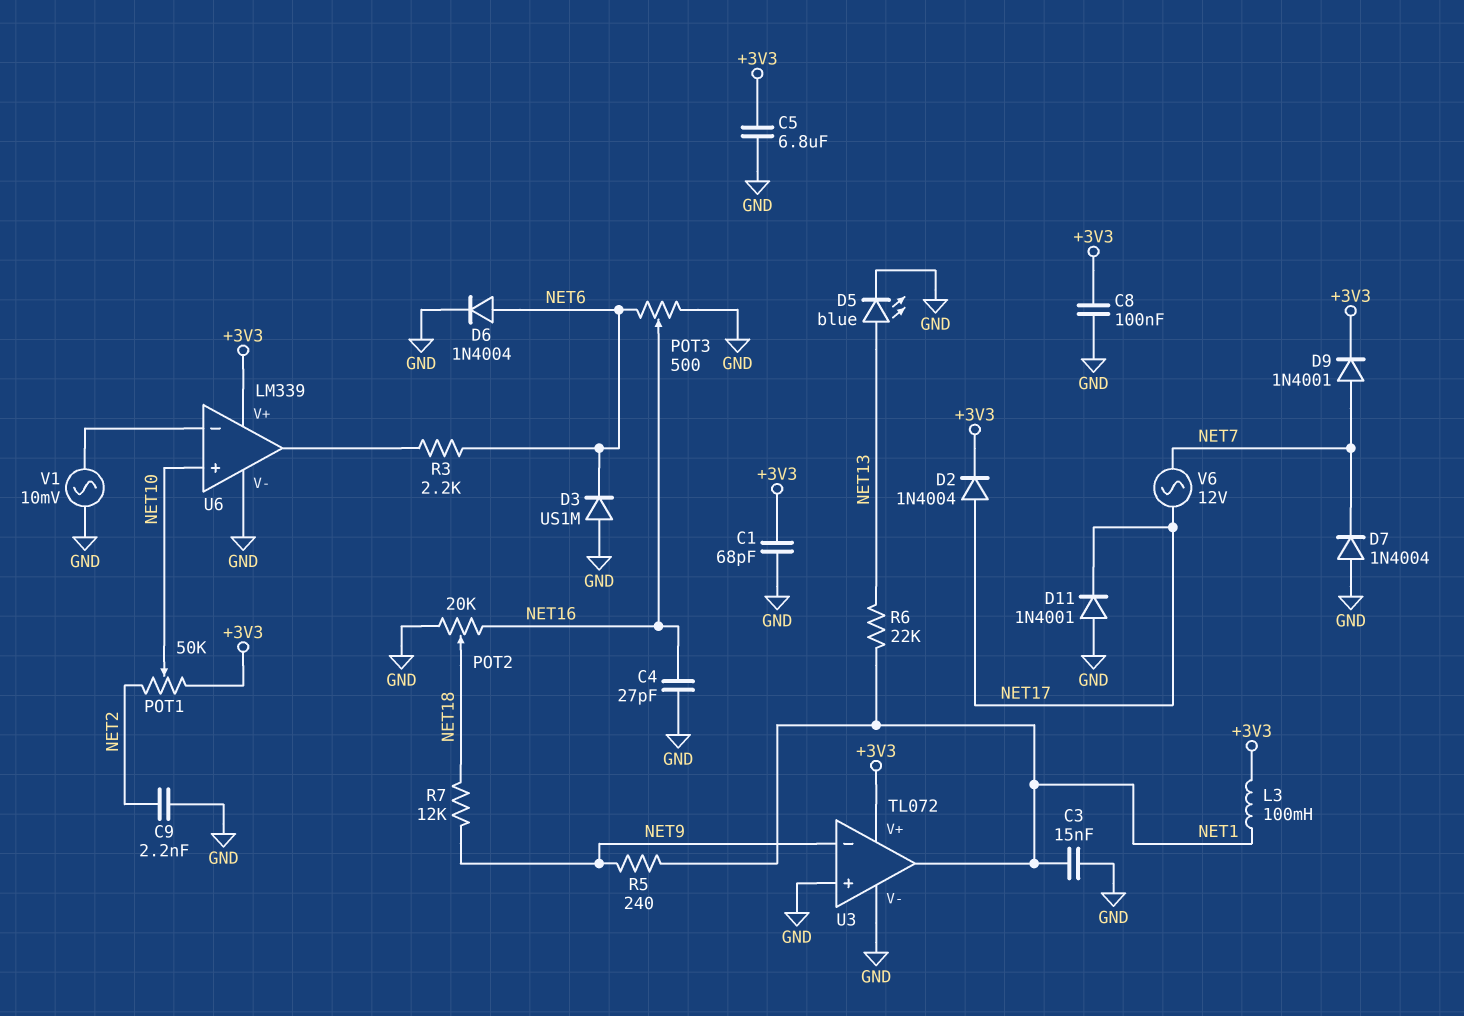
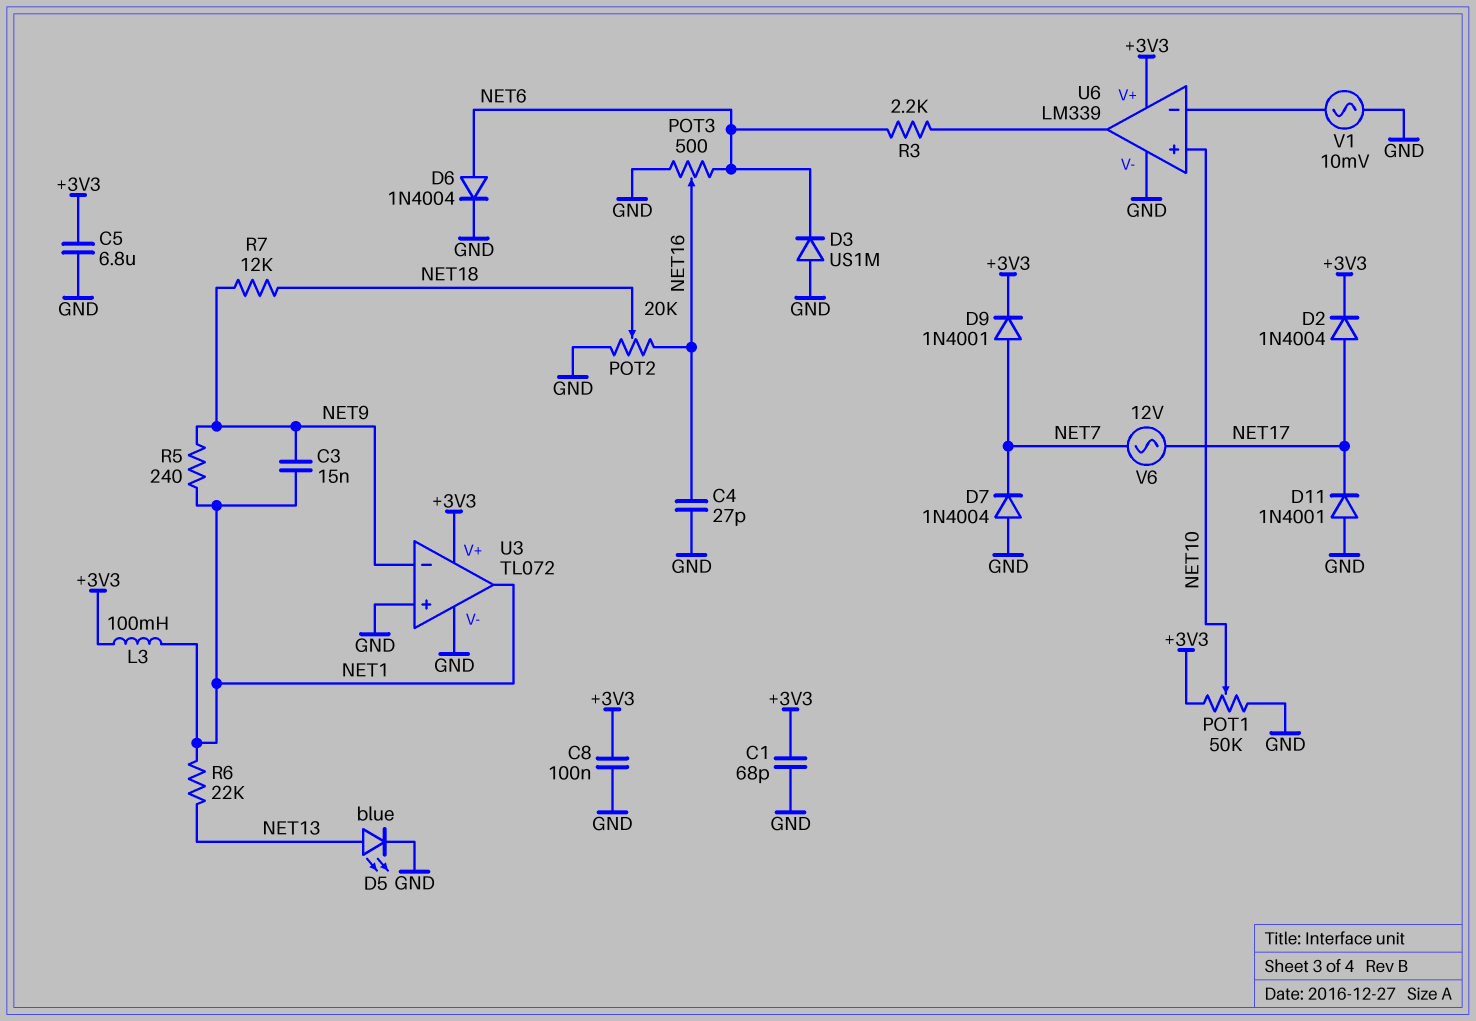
C3: 15nF (GND, NET1) -> 15nF (NET1, NET9)
C9: 2.2nF (GND, NET2) -> none
POT1: 50k (+3V3, NET2, wiper NET10) -> 50k (+3V3, GND, wiper NET10)

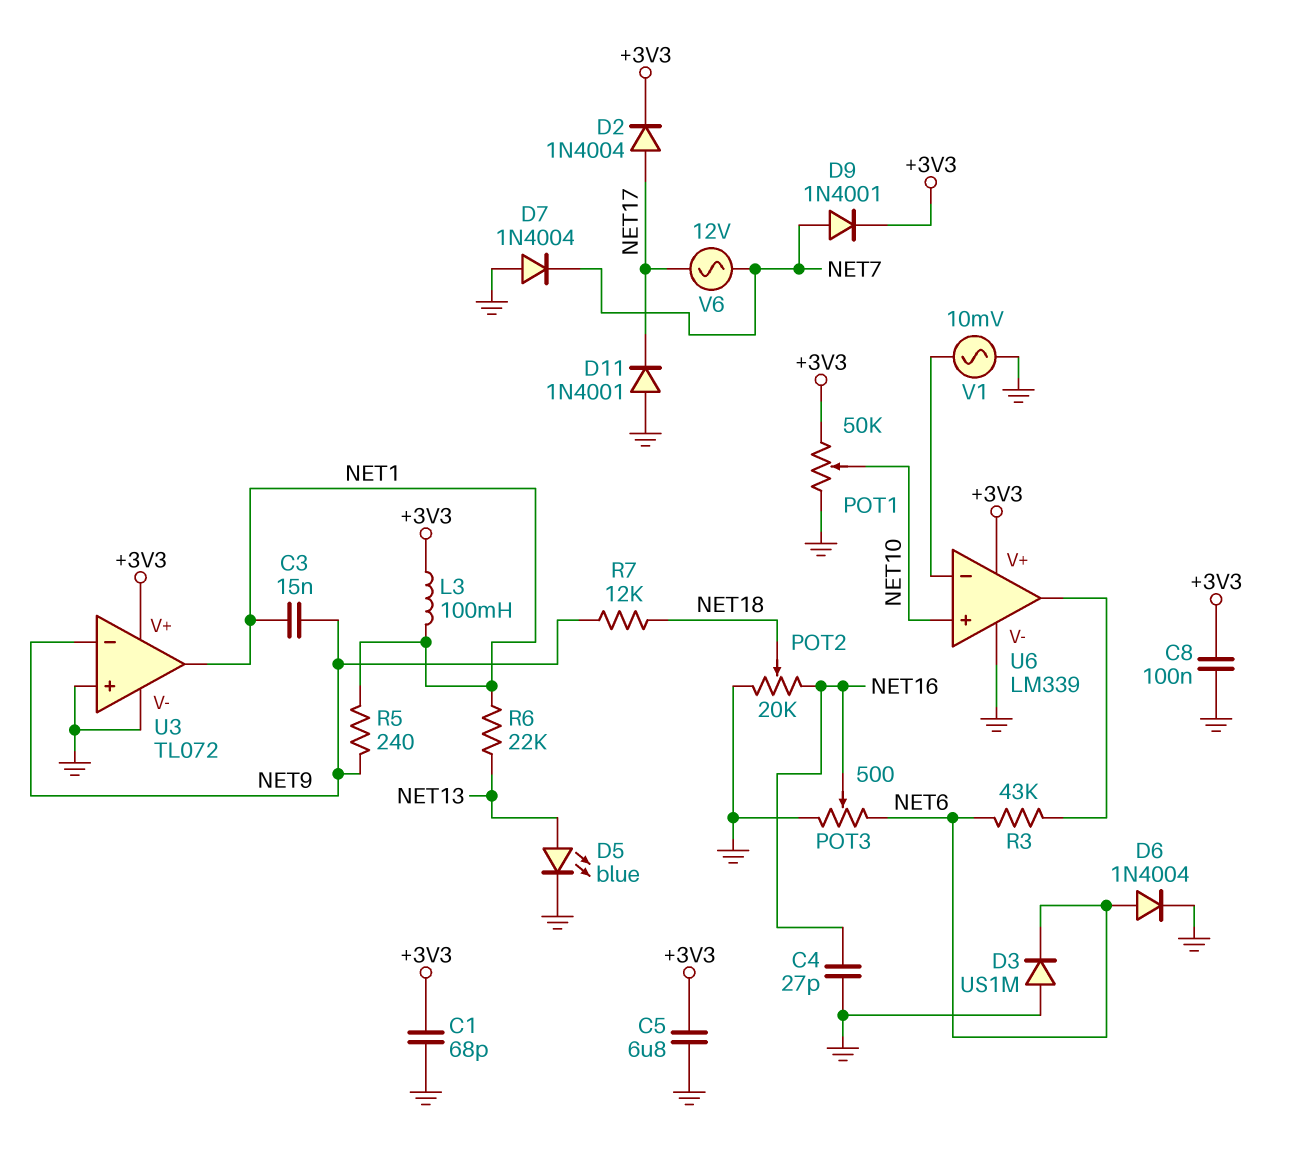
R3: 2.2k (NET6, U6/out) -> 43k (NET6, U6/out)

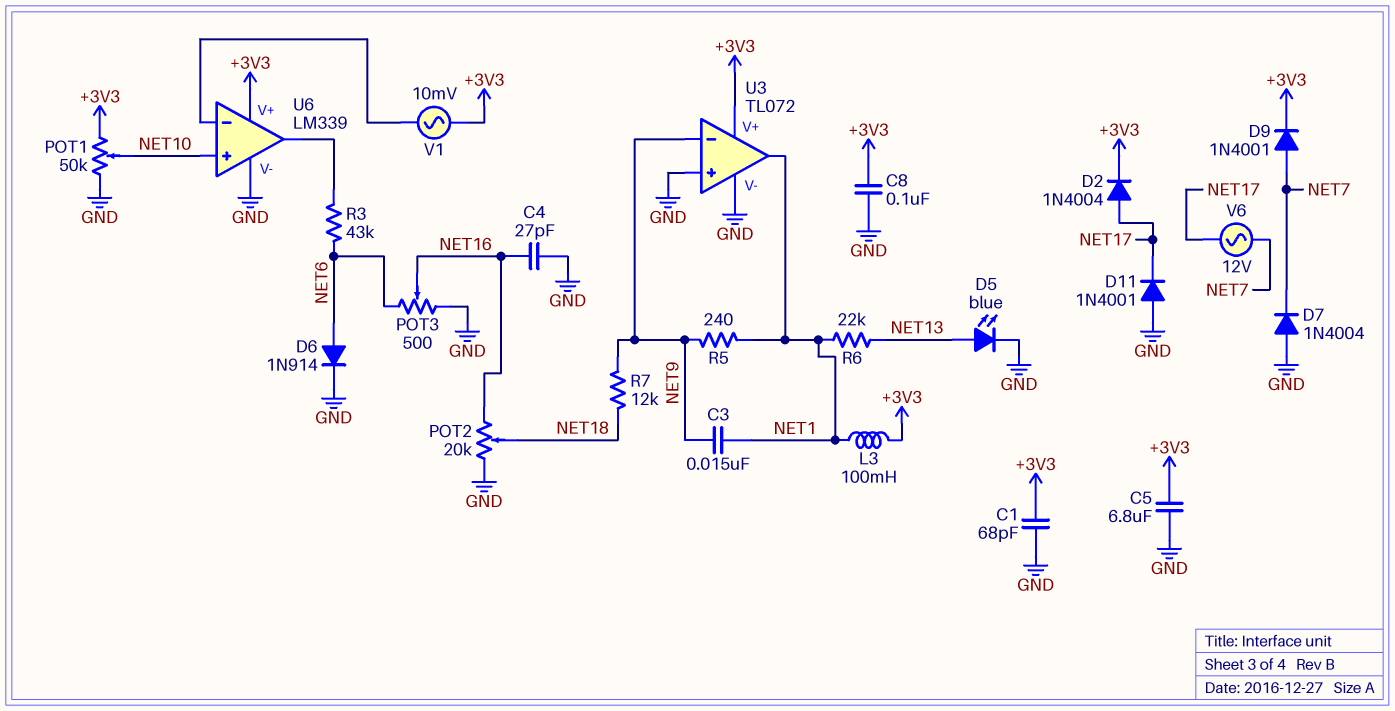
D3: diode US1M (A GND, K NET6) -> none
D6: diode 1N4004 (A NET6, K GND) -> diode 1N914 (A NET6, K GND)
V1: AC 10mV (GND, U6/in-) -> AC 10mV (+3V3, U6/in-)

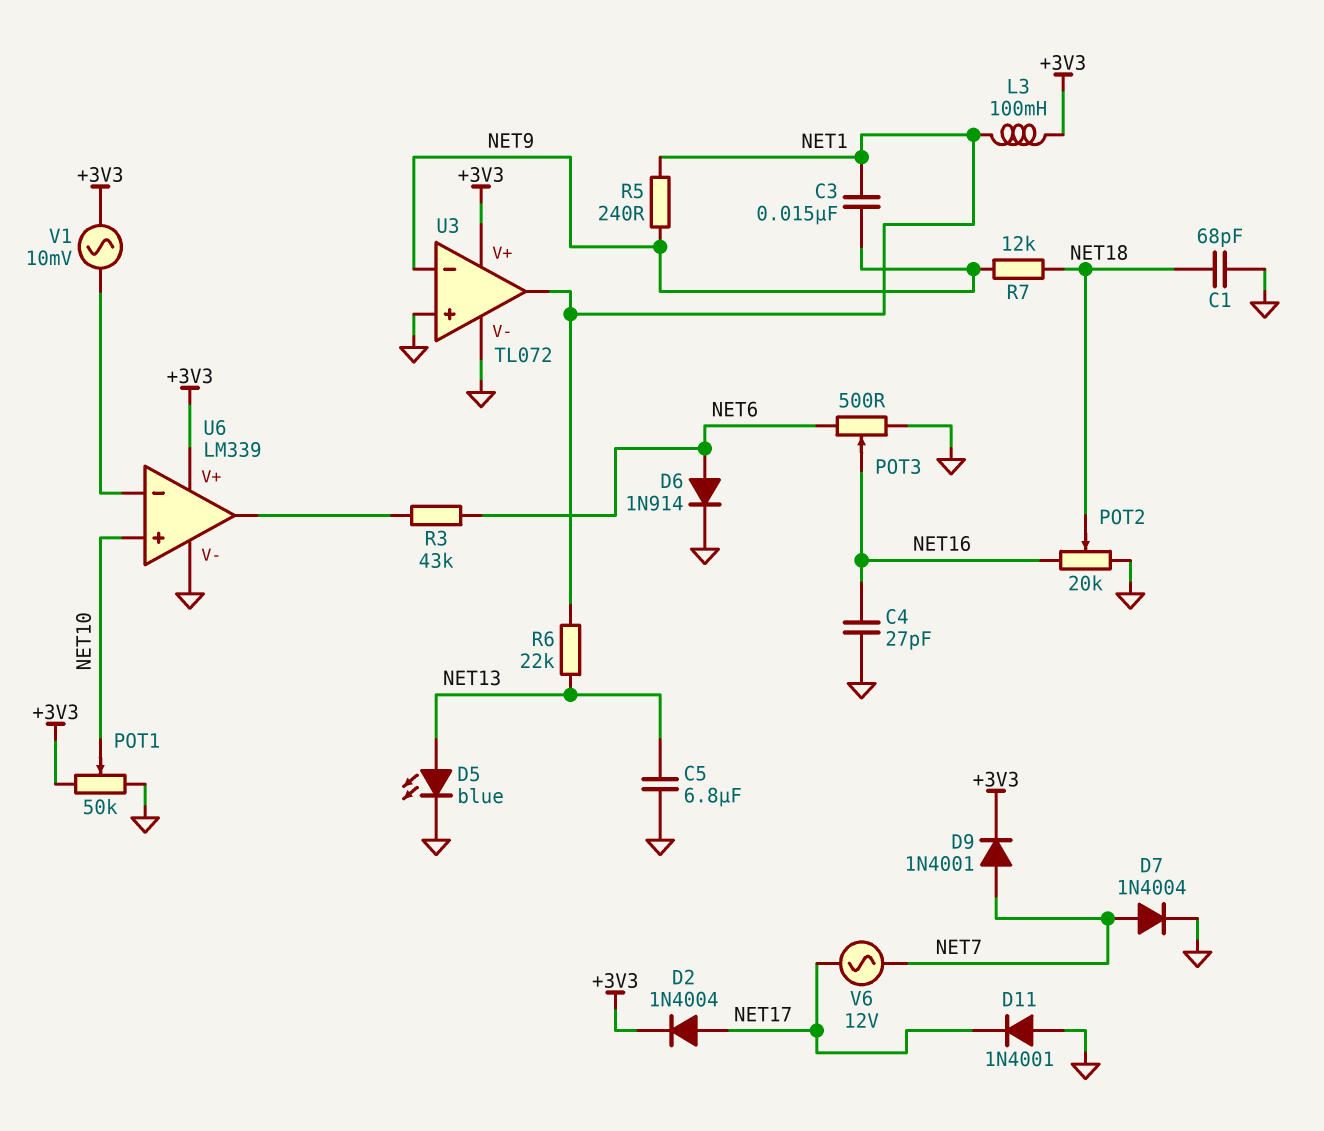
C1: 68pF (+3V3, GND) -> 68pF (GND, NET18)
C5: 6.8uF (+3V3, GND) -> 6.8uF (GND, NET13)
C8: 100nF (+3V3, GND) -> none
D7: diode 1N4004 (A GND, K NET7) -> diode 1N4004 (A NET7, K GND)

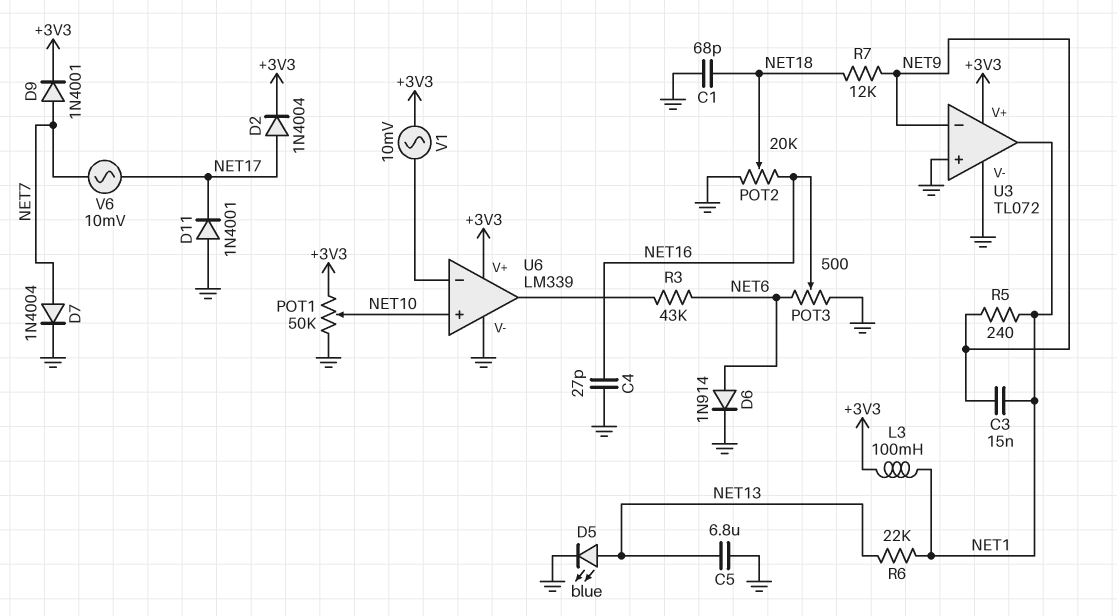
V6: AC 12V (NET7, NET17) -> AC 10mV (NET7, NET17)

